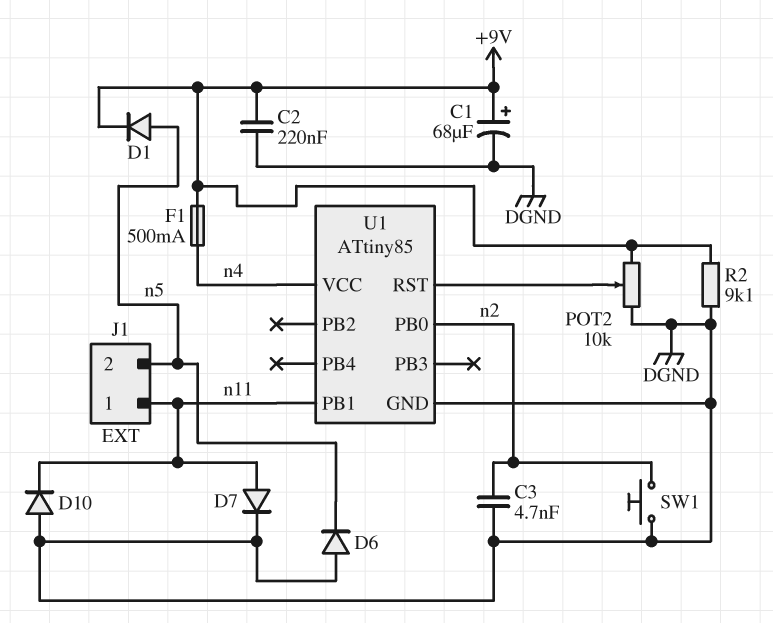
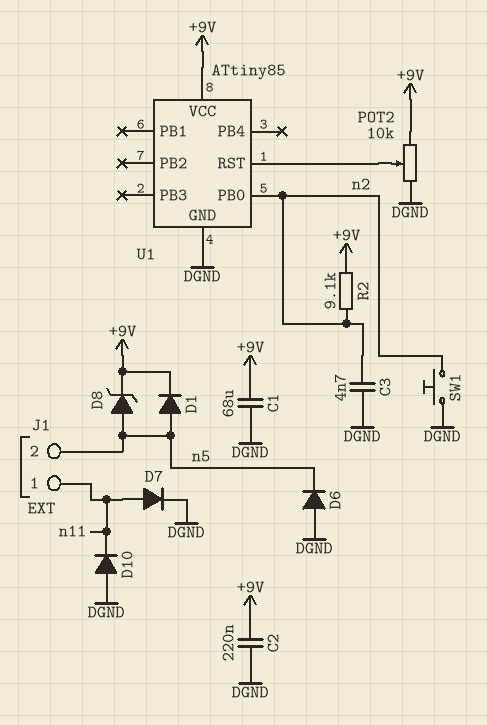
C1: 68uF (plus +9V, minus DGND) -> 68uF (+9V, DGND)
D8: none -> zener (A n5, K +9V)
F1: 500mA (+9V, n4) -> none
R2: 9.1k (+9V, DGND) -> 9.1k (+9V, n2)
U1 pin PB1: n11 -> none
U1 pin VCC: n4 -> +9V

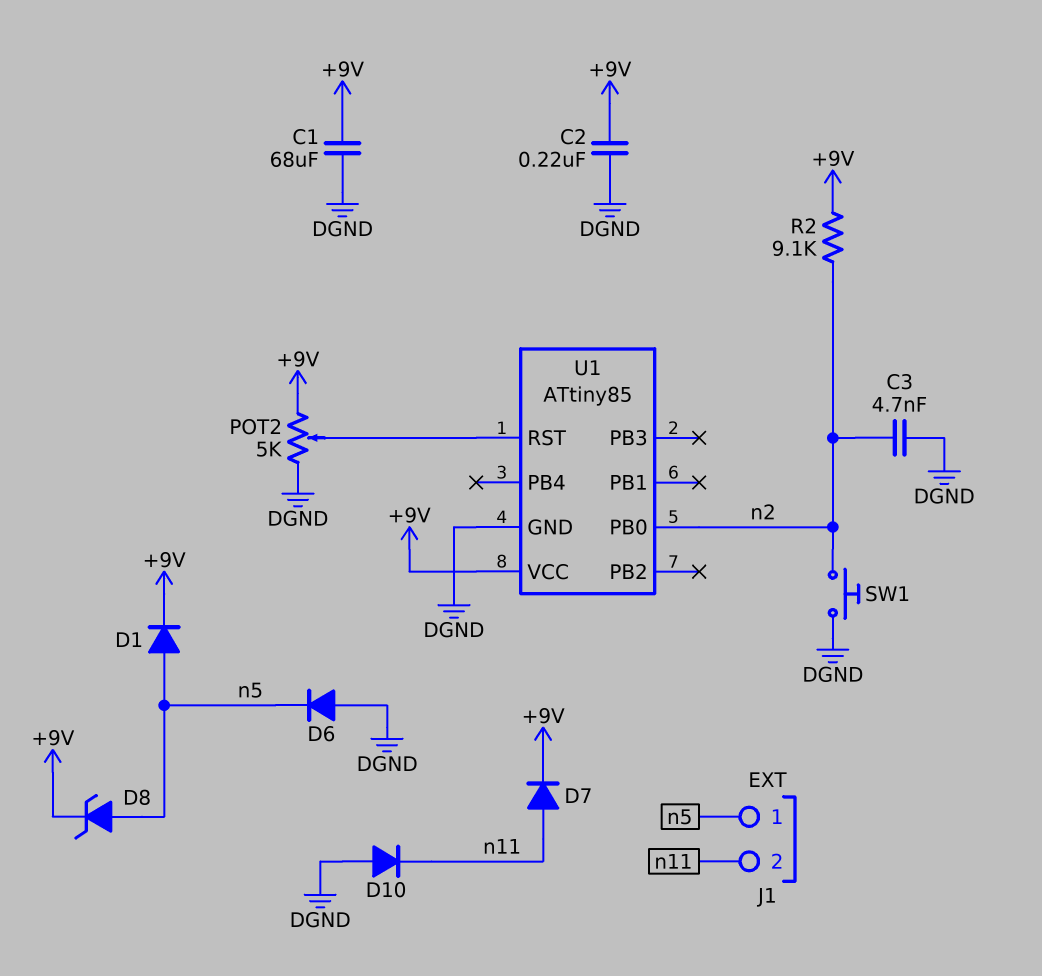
D7: diode (A n11, K DGND) -> diode (A n11, K +9V)
J1 pin 1: n11 -> n5
J1 pin 2: n5 -> n11
POT2: 10k (+9V, DGND, wiper U1/RST) -> 5k (+9V, DGND, wiper U1/RST)

